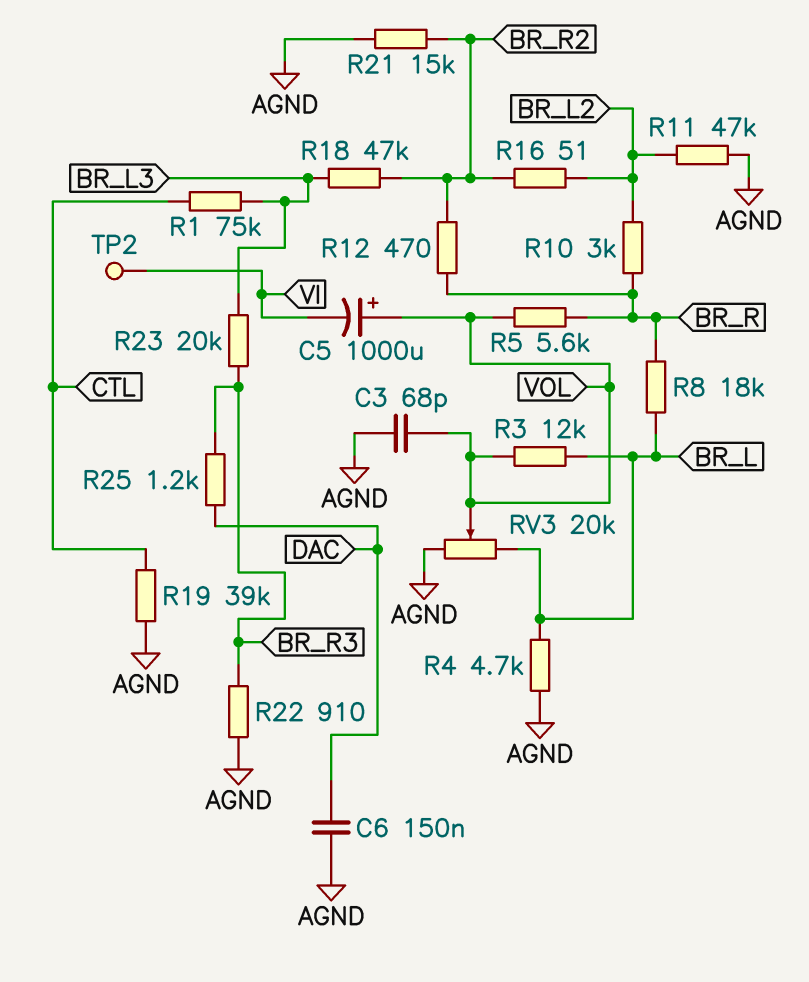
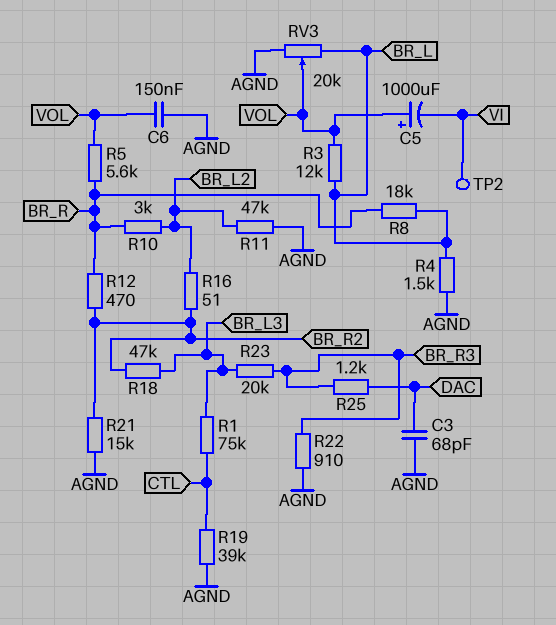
C3: 68pF (AGND, VOL) -> 68pF (AGND, DAC)
C6: 150nF (AGND, DAC) -> 150nF (AGND, VOL)
R4: 4.7k (AGND, BR_L) -> 1.5k (AGND, BR_L)

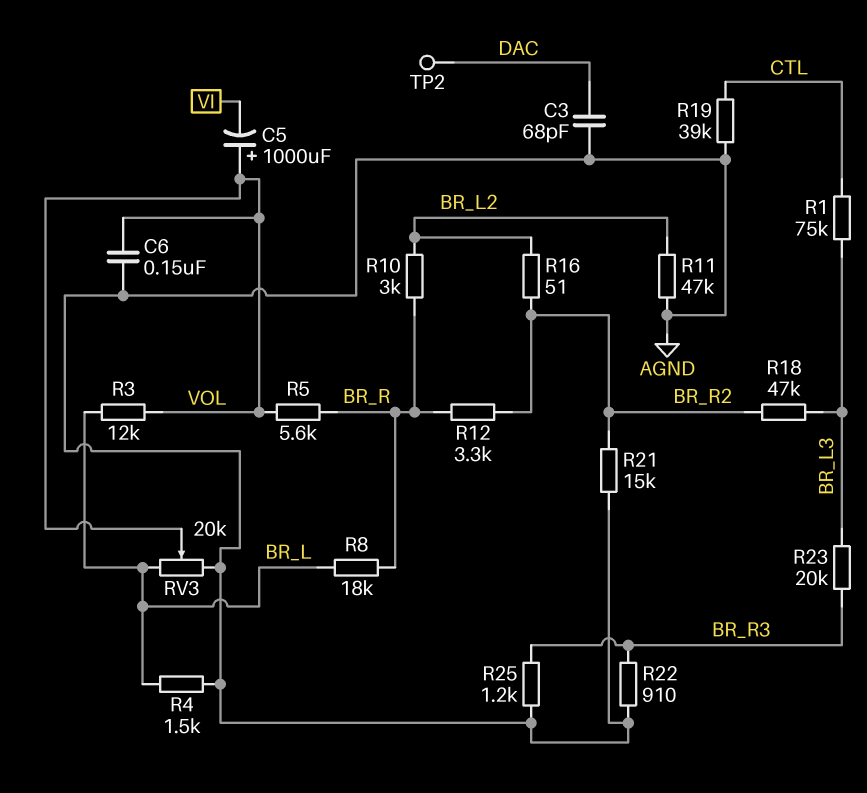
R12: 470 (BR_R, BR_R2) -> 3.3k (BR_R, BR_R2)
R25: 1.2k (BR_R3, DAC) -> 1.2k (AGND, BR_R3)
TP2: test point (VI) -> test point (DAC)

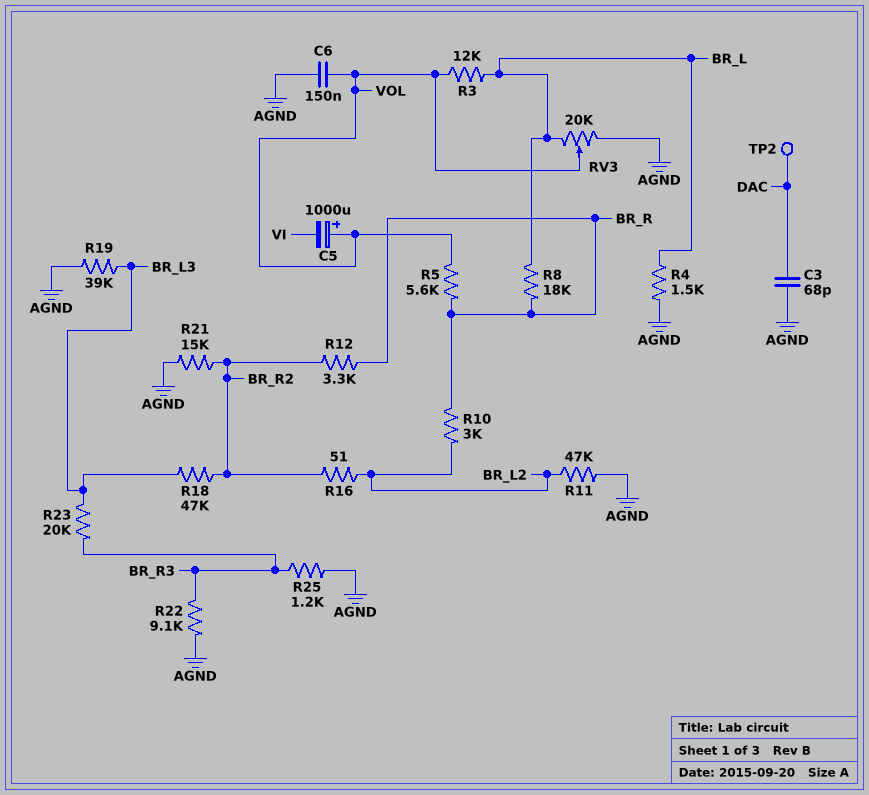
R1: 75k (BR_L3, CTL) -> none
R19: 39k (AGND, CTL) -> 39k (AGND, BR_L3)
R22: 910 (AGND, BR_R3) -> 9.1k (AGND, BR_R3)

